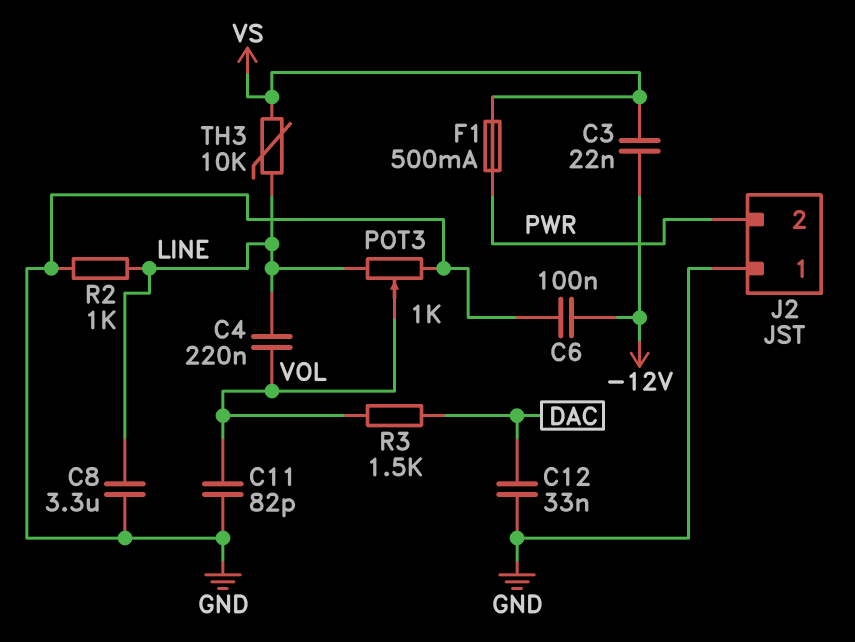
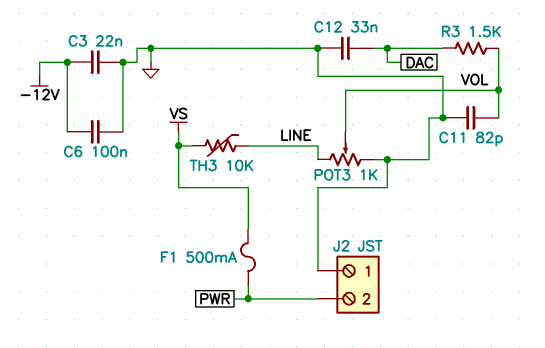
C3: 22nF (-12V, VS) -> 22nF (-12V, GND)
C4: 220nF (LINE, VOL) -> none
C8: 3.3uF (GND, LINE) -> none
R2: 1k (GND, LINE) -> none

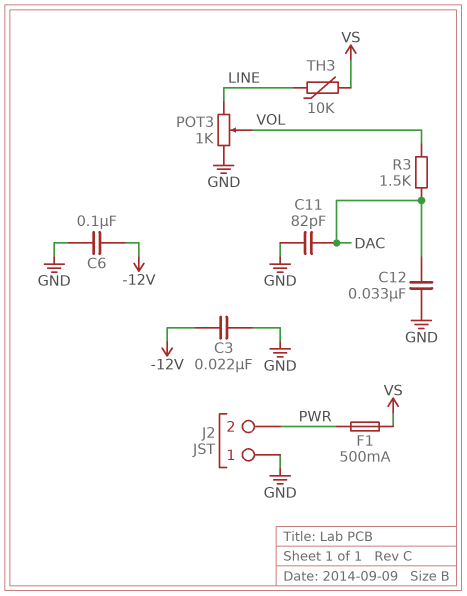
C11: 82pF (GND, VOL) -> 82pF (DAC, GND)

